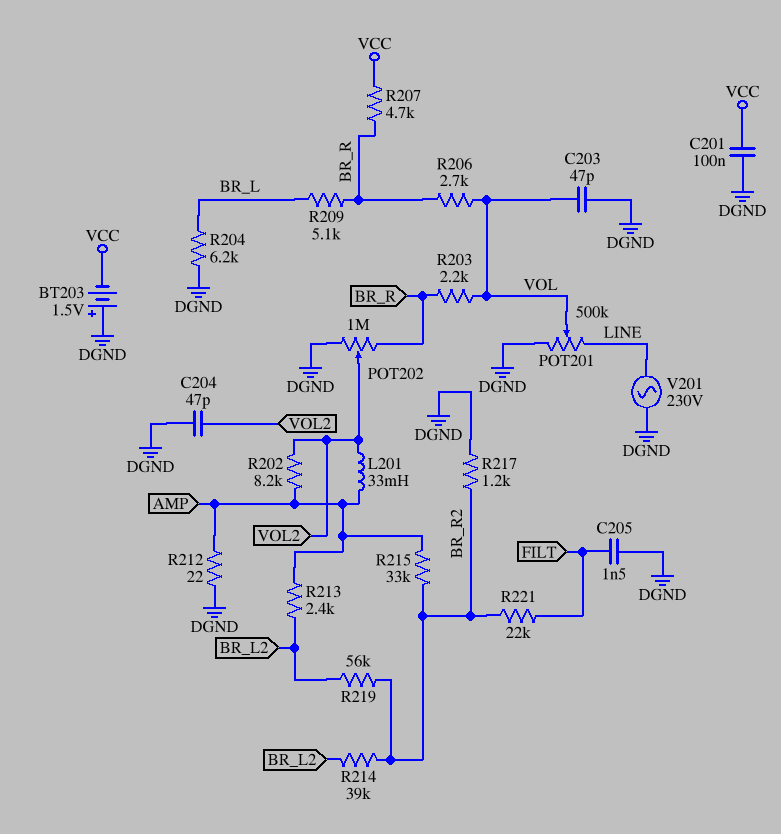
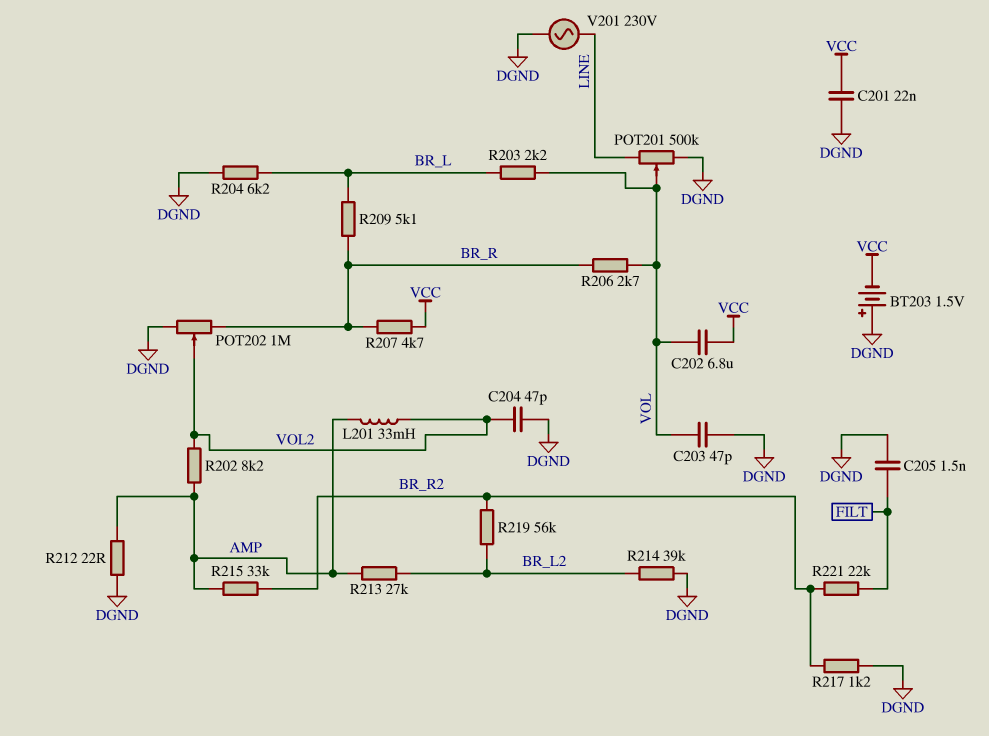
C201: 100nF (DGND, VCC) -> 22nF (DGND, VCC)
C202: none -> 6.8uF (VCC, VOL)
R203: 2.2k (BR_R, VOL) -> 2.2k (BR_L, VOL)
R213: 2.4k (AMP, BR_L2) -> 27k (AMP, BR_L2)
R214: 39k (BR_L2, BR_R2) -> 39k (BR_L2, DGND)

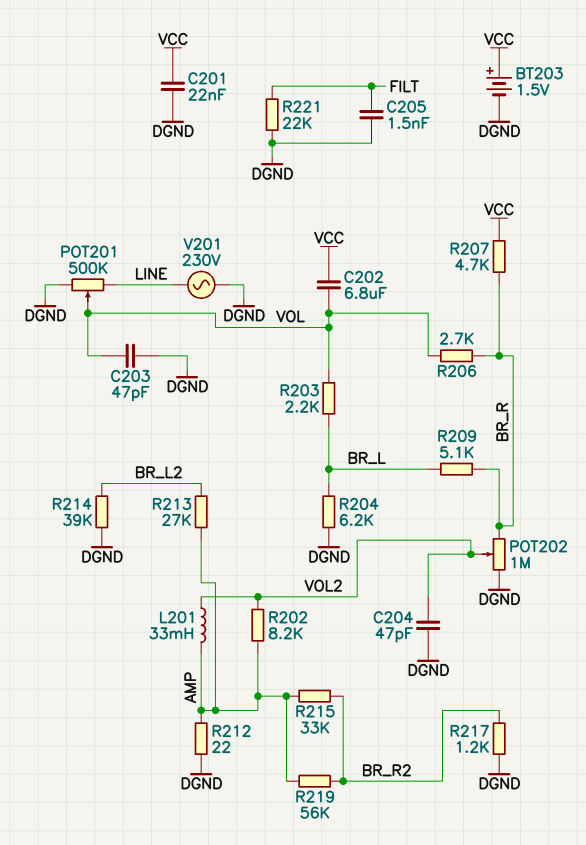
BT203: 1.5V (plus DGND, minus VCC) -> 1.5V (plus VCC, minus DGND)
R219: 56k (BR_L2, BR_R2) -> 56k (AMP, BR_R2)
R221: 22k (BR_R2, FILT) -> 22k (DGND, FILT)

